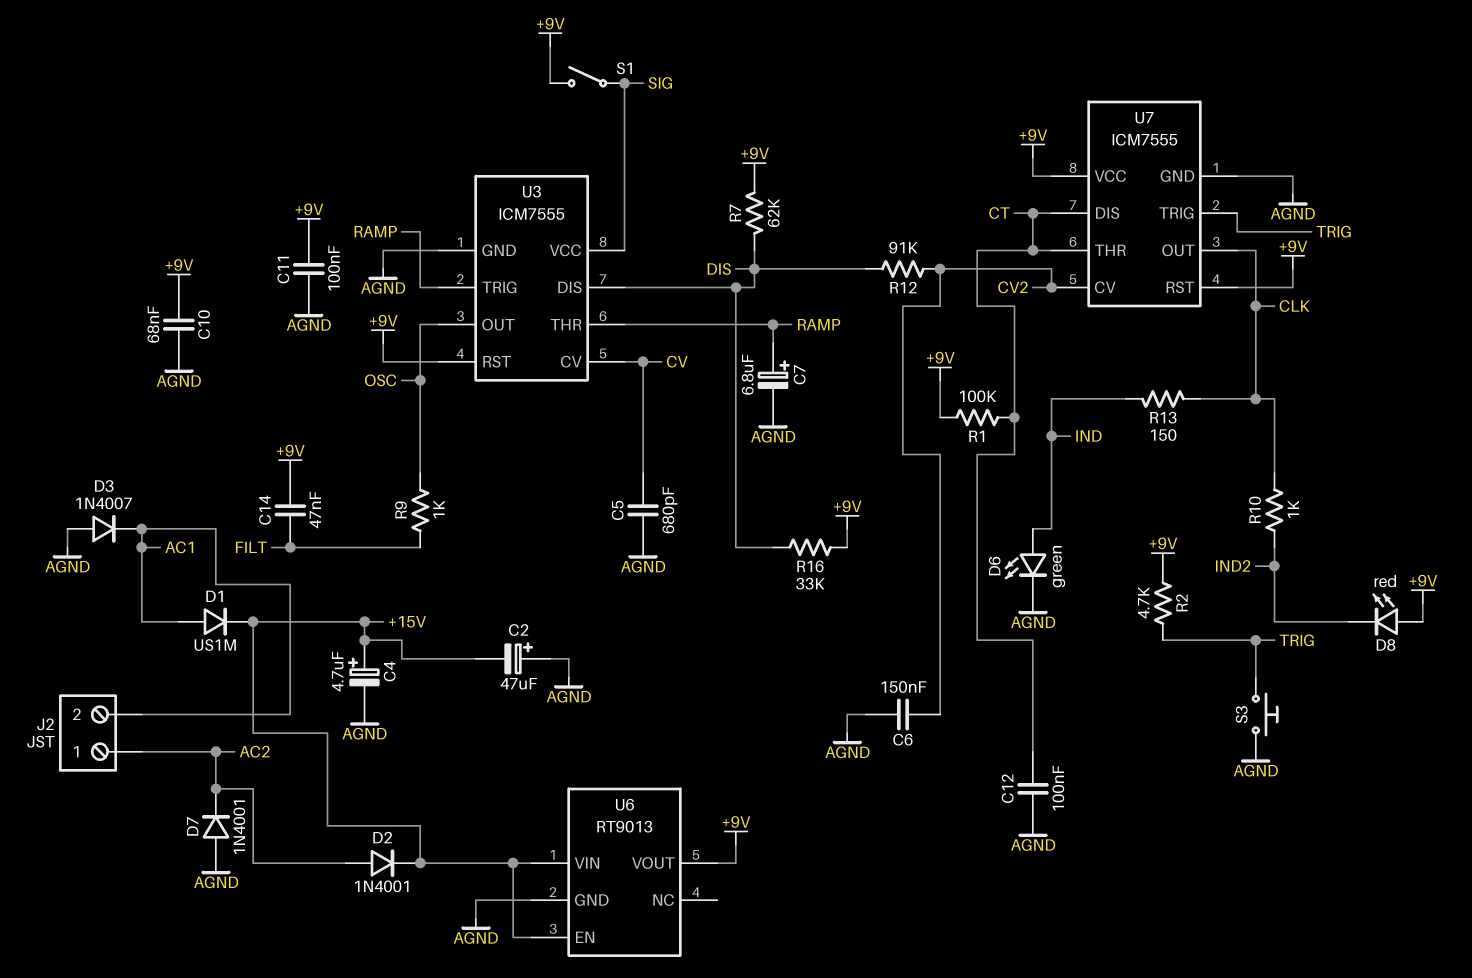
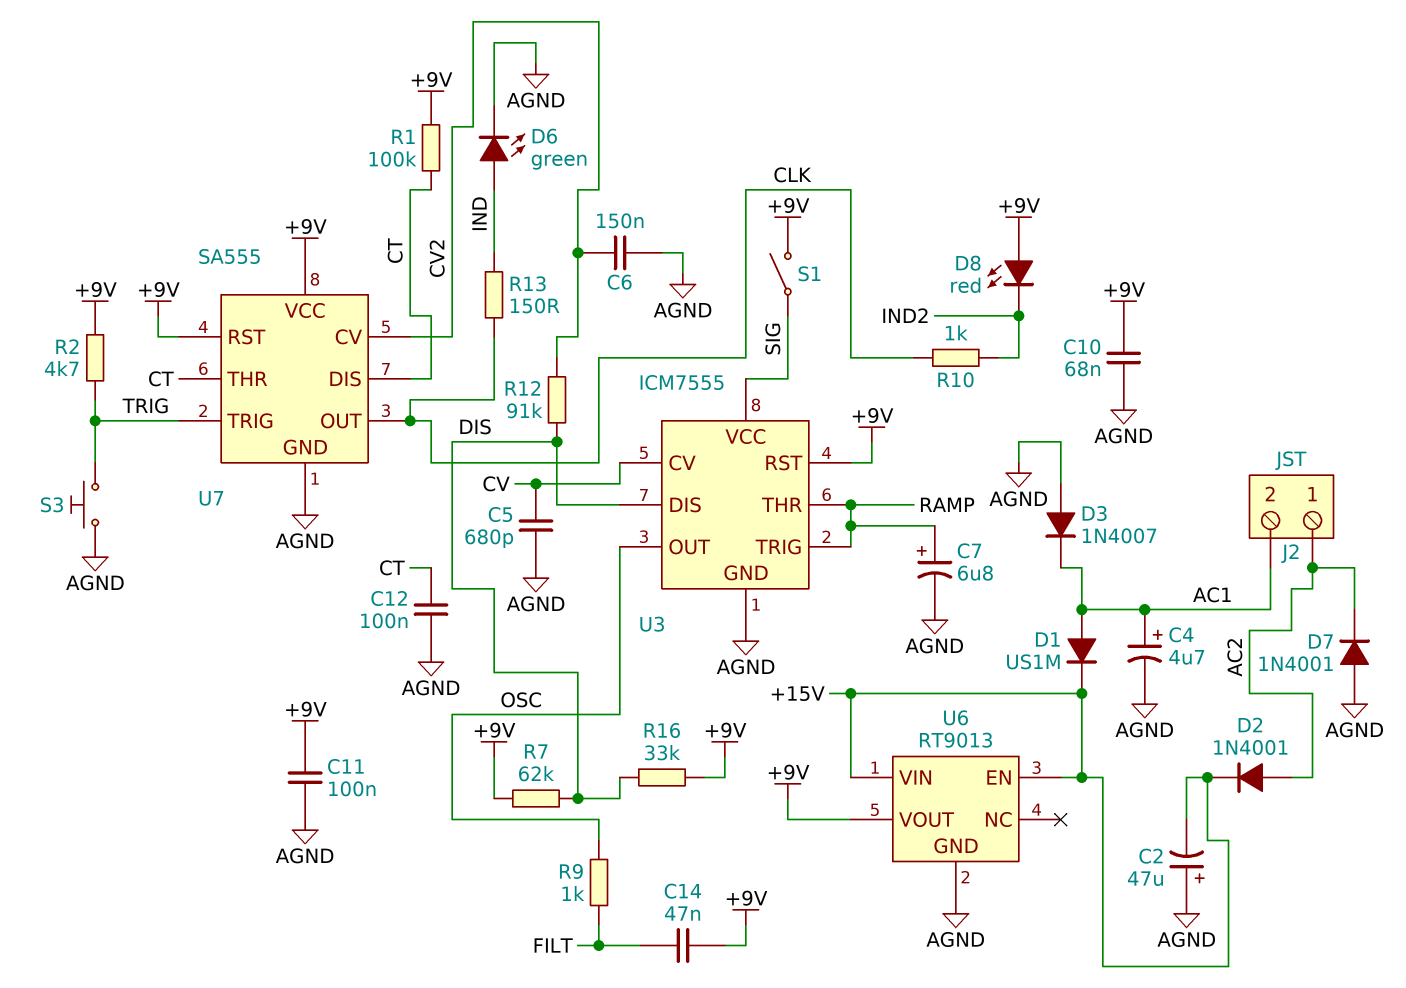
C4: 4.7uF (plus +15V, minus AGND) -> 4.7uF (plus AC1, minus AGND)
U7: ICM7555 -> SA555

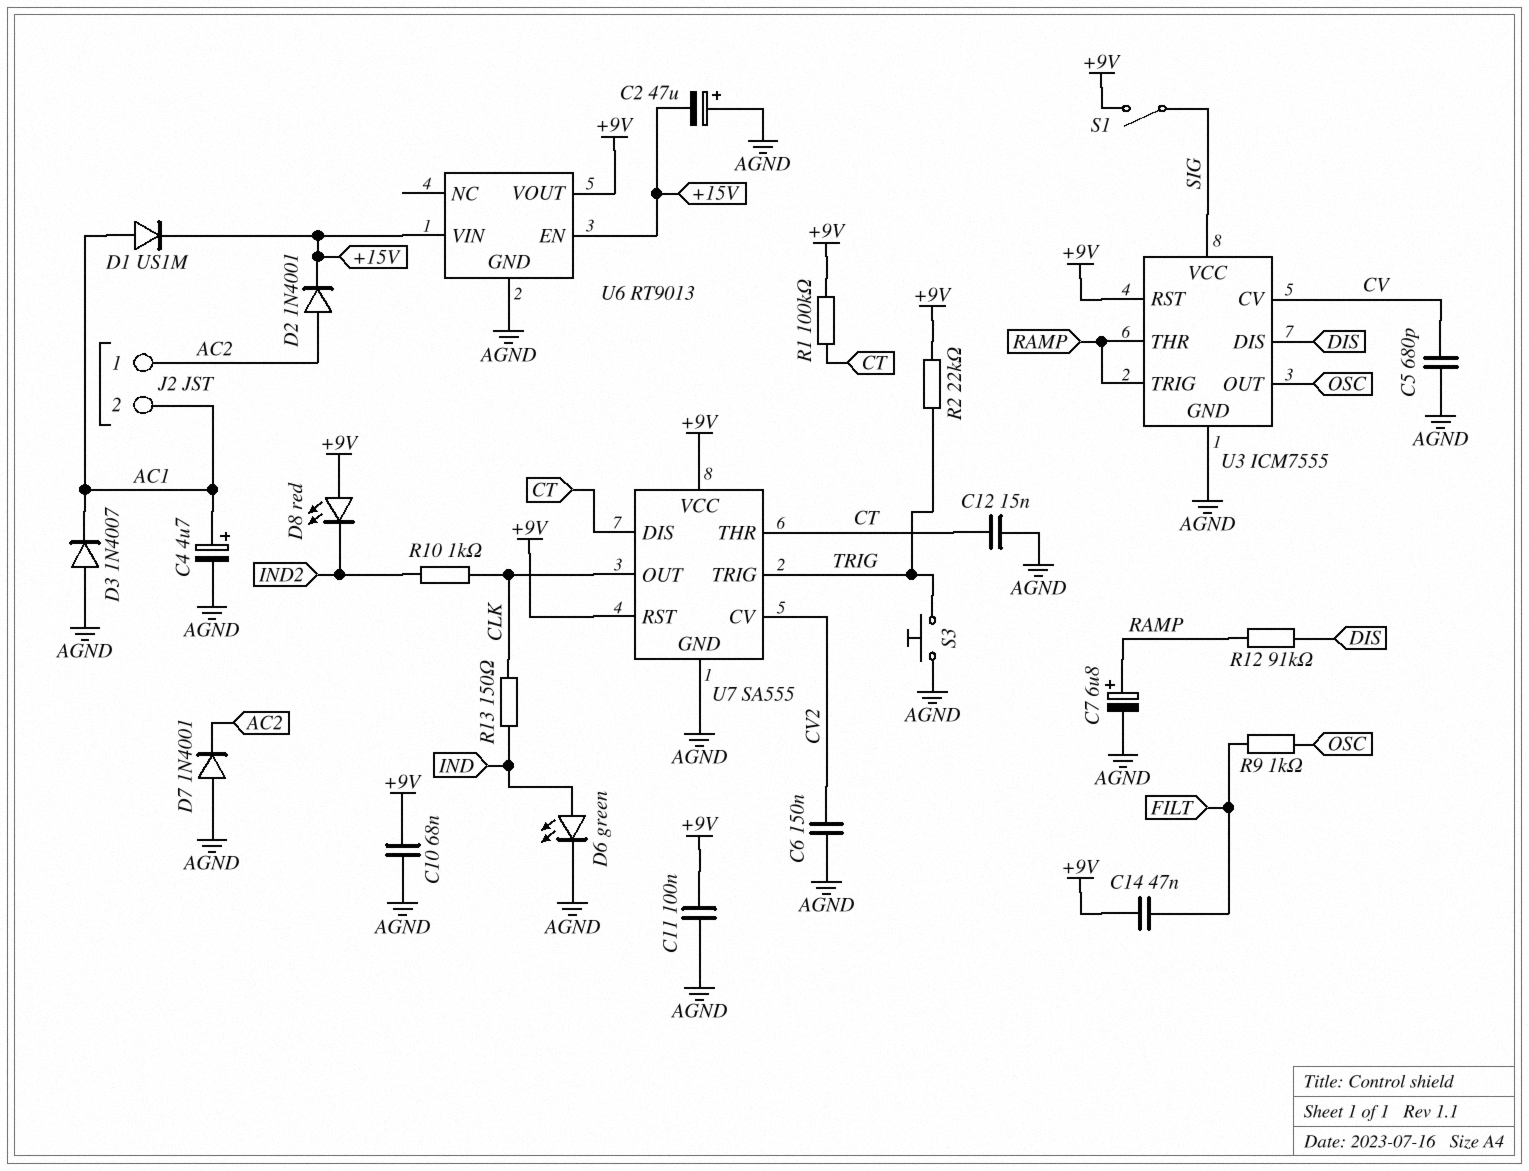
C12: 100nF (AGND, CT) -> 15nF (AGND, CT)
R2: 4.7k (+9V, TRIG) -> 22k (+9V, TRIG)
R7: 62k (+9V, DIS) -> none
R12: 91k (CV2, DIS) -> 91k (DIS, RAMP)
R16: 33k (+9V, DIS) -> none

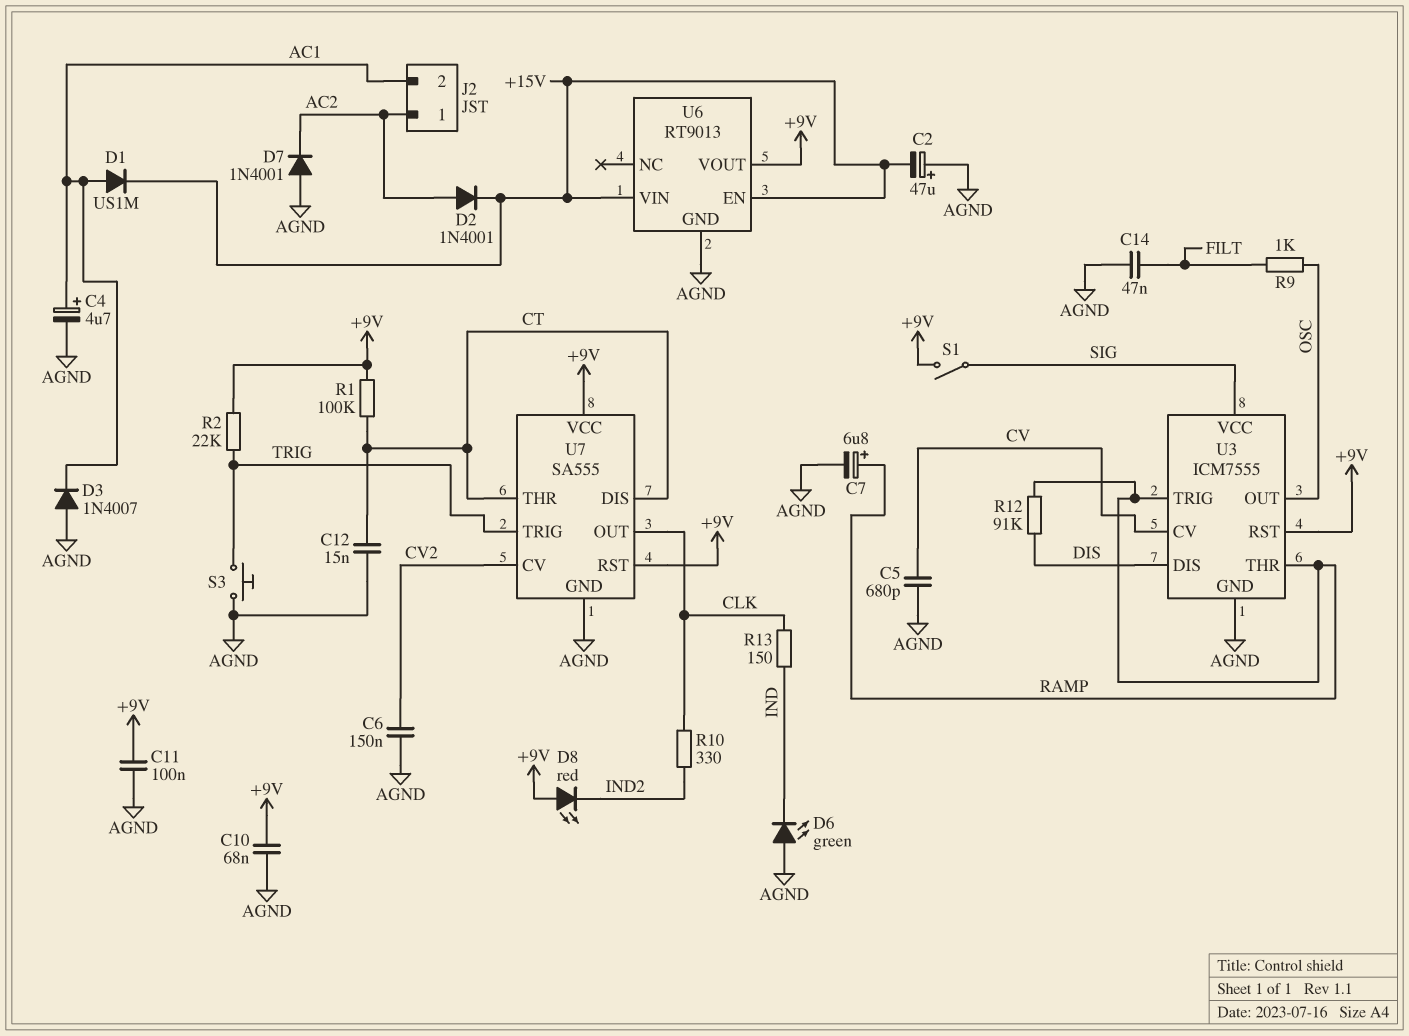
C14: 47nF (+9V, FILT) -> 47nF (AGND, FILT)
D6: LED green (A IND, K AGND) -> LED green (A AGND, K IND)
R10: 1k (CLK, IND2) -> 330 (CLK, IND2)

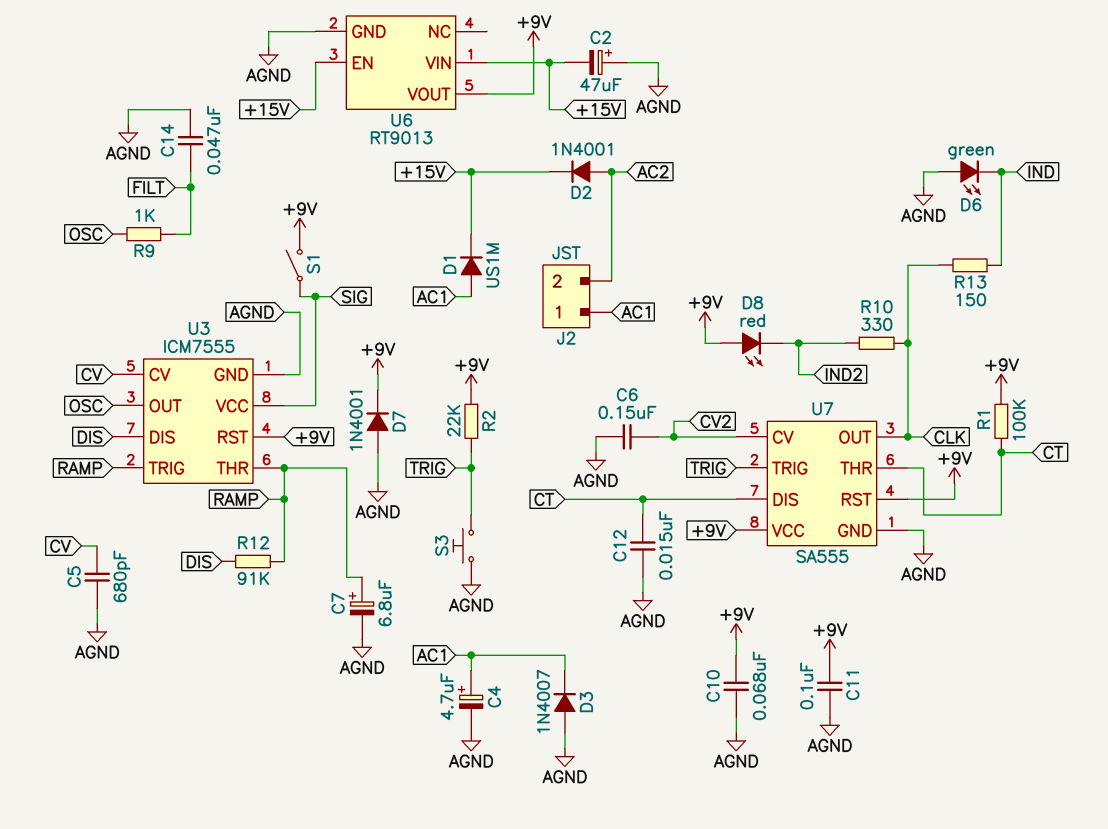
D7: diode 1N4001 (A AGND, K AC2) -> diode 1N4001 (A AGND, K +9V)
J2 pin 1: AC2 -> AC1
J2 pin 2: AC1 -> AC2

